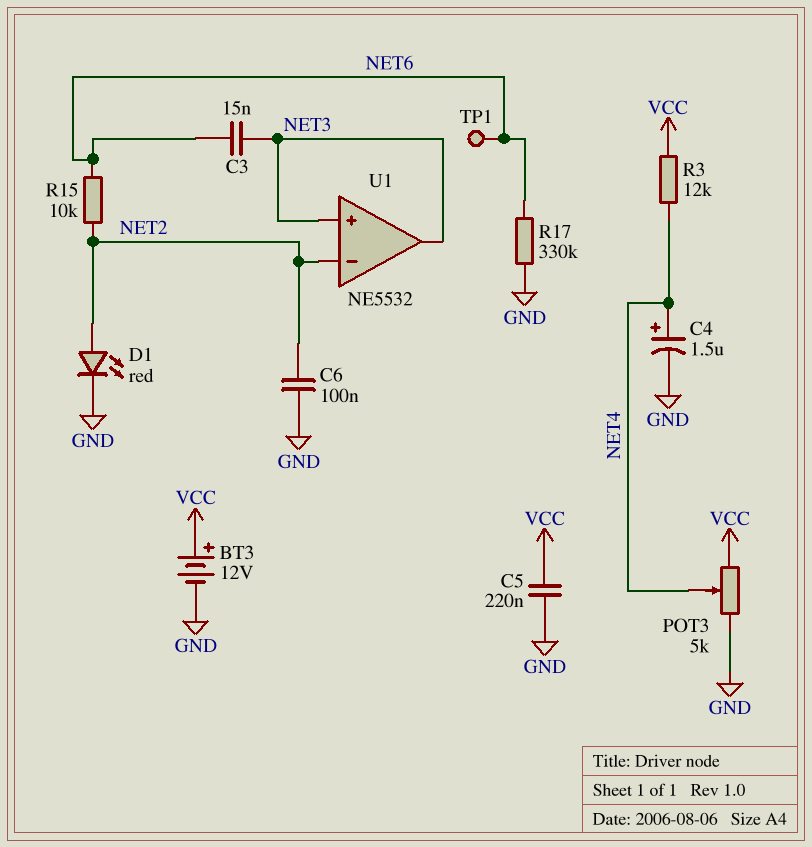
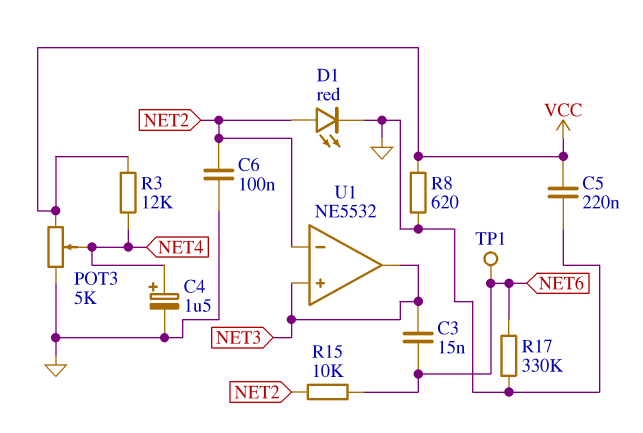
BT3: 12V (plus VCC, minus GND) -> none
R8: none -> 620 (GND, VCC)

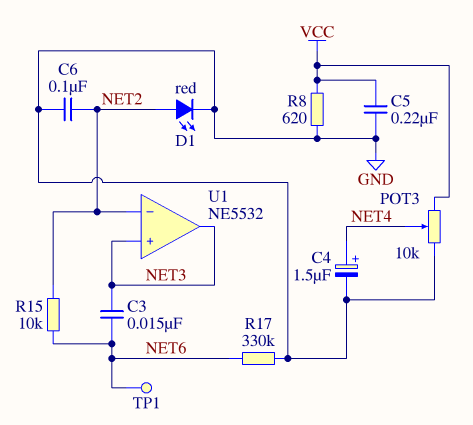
POT3: 5k (GND, VCC, wiper NET4) -> 10k (GND, VCC, wiper NET4)
R3: 12k (NET4, VCC) -> none

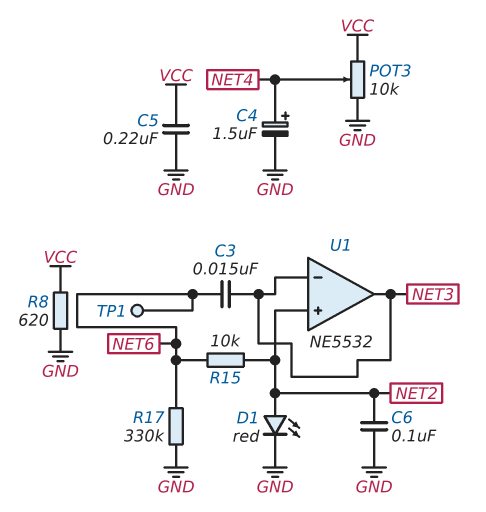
U1 pin in+: NET3 -> NET2
U1 pin in-: NET2 -> NET3

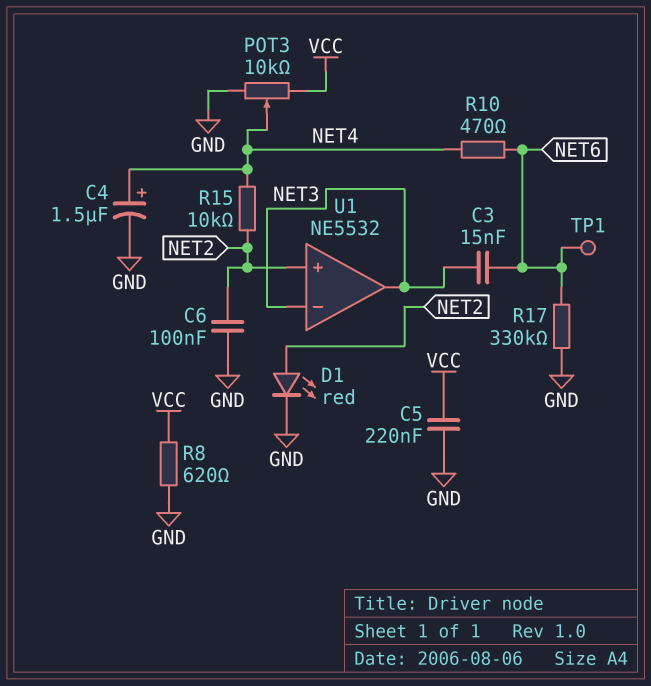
R10: none -> 470 (NET4, NET6)
R15: 10k (NET2, NET6) -> 10k (NET2, NET4)

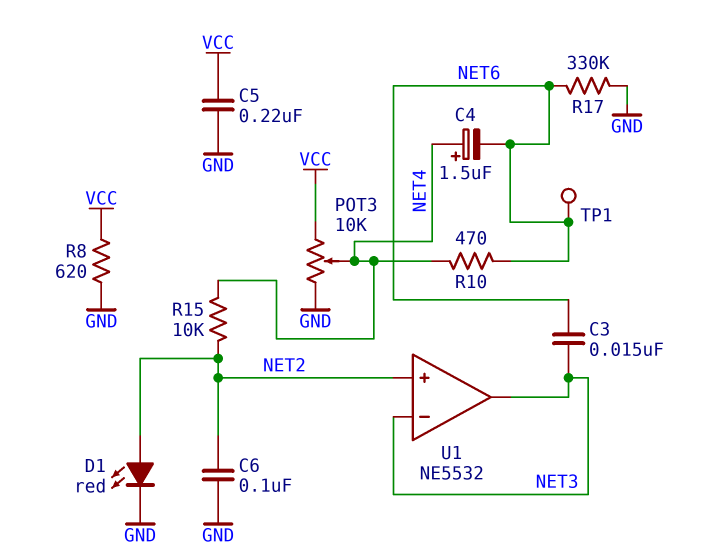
C4: 1.5uF (plus NET4, minus GND) -> 1.5uF (plus NET4, minus NET6)

